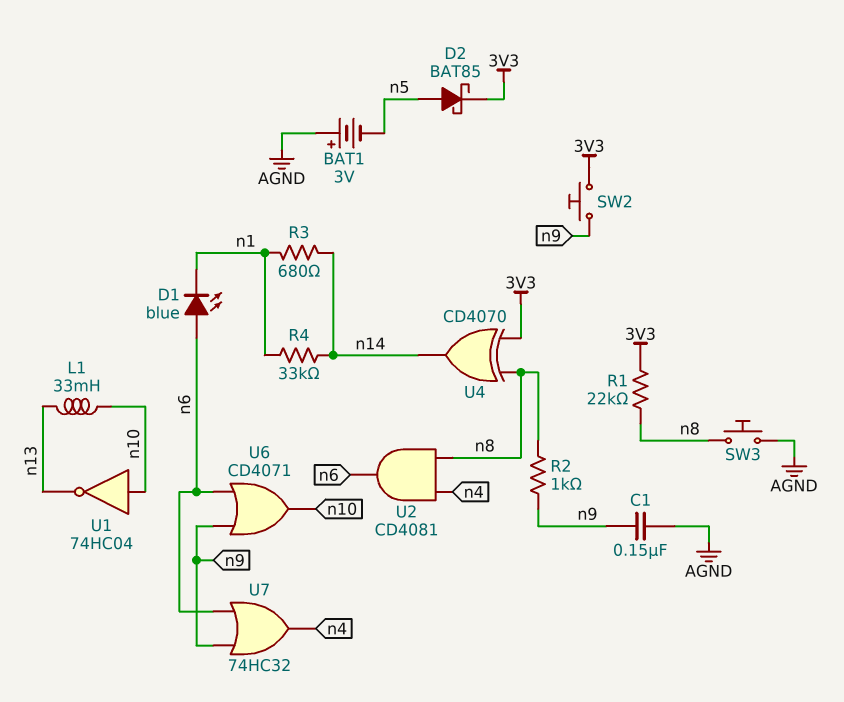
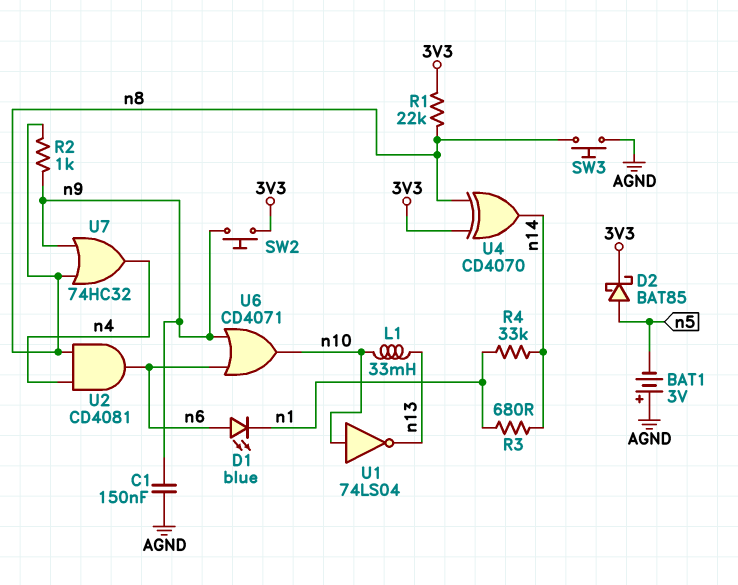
U1: NOT 74HC04 (in n10, out n13) -> NOT 74LS04 (in n10, out n13)
U7: OR 74HC32 (in n6, in n9, out n4) -> OR 74HC32 (in n8, in n9, out n4)

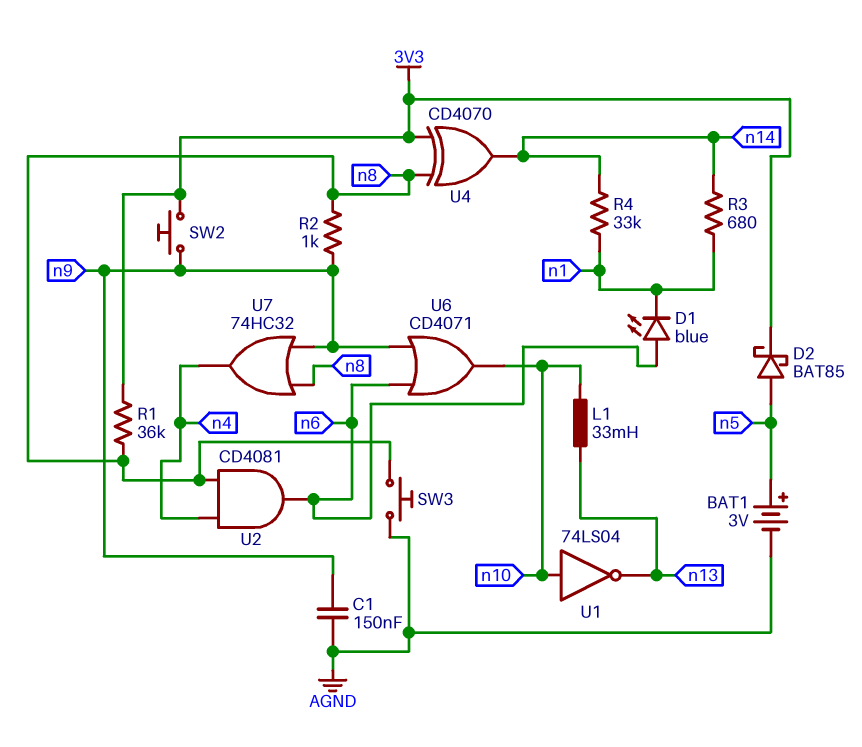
BAT1: 3V (plus AGND, minus n5) -> 3V (plus n5, minus AGND)
R1: 22k (3V3, n8) -> 36k (3V3, n8)

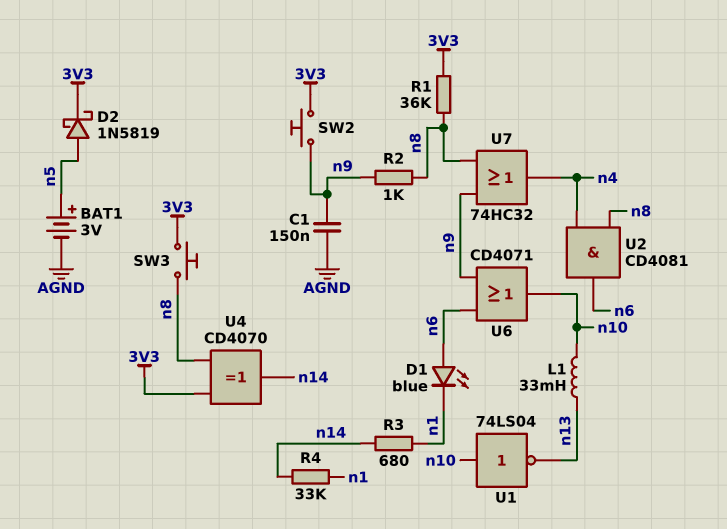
D2: schottky BAT85 (A n5, K 3V3) -> schottky 1N5819 (A n5, K 3V3)
SW3: button (AGND, n8) -> button (3V3, n8)

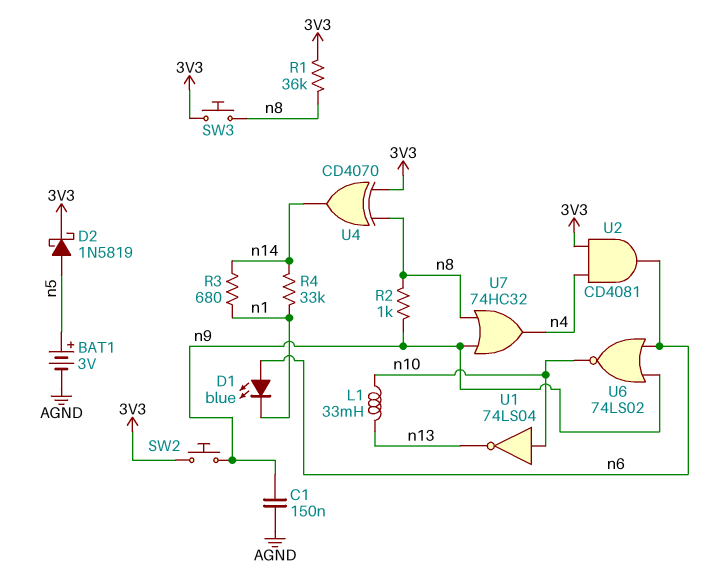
U2: AND CD4081 (in n4, in n8, out n6) -> AND CD4081 (in 3V3, in n4, out n6)
U6: OR CD4071 (in n6, in n9, out n10) -> NOR 74LS02 (in n6, in n9, out n10)

